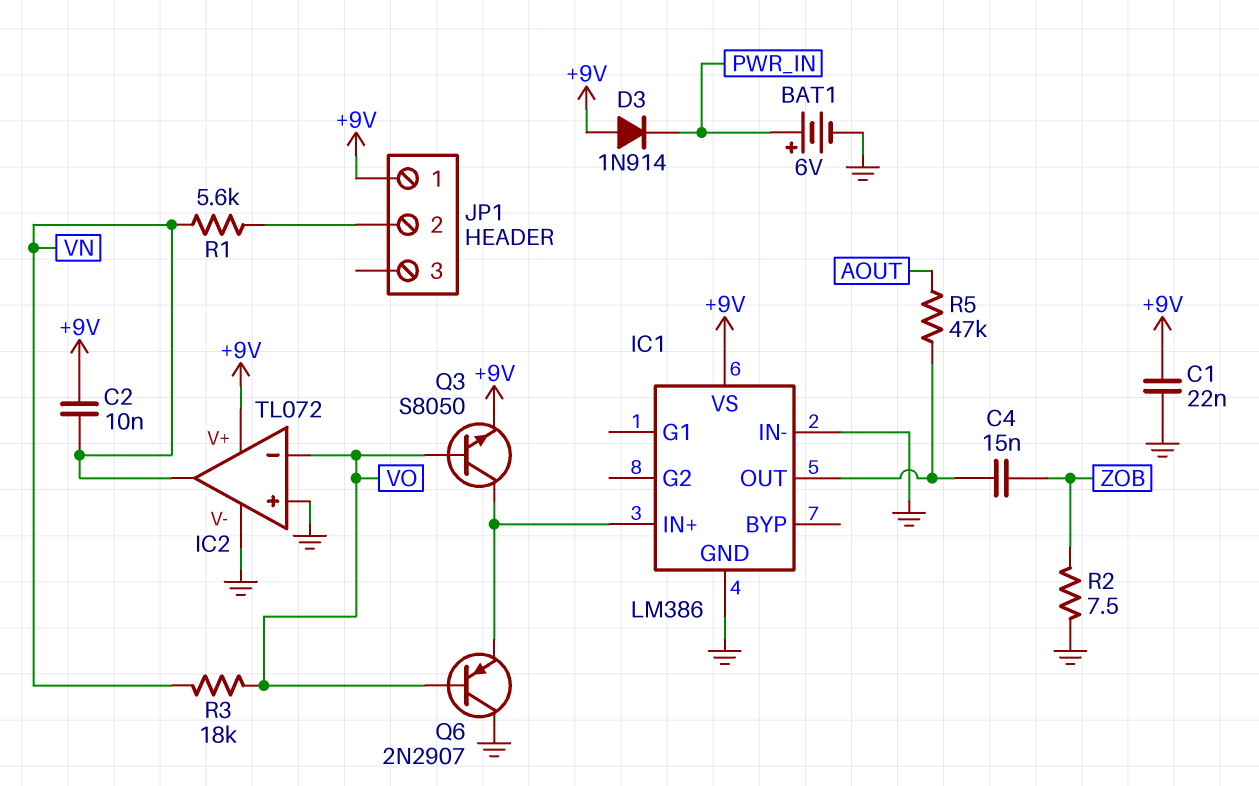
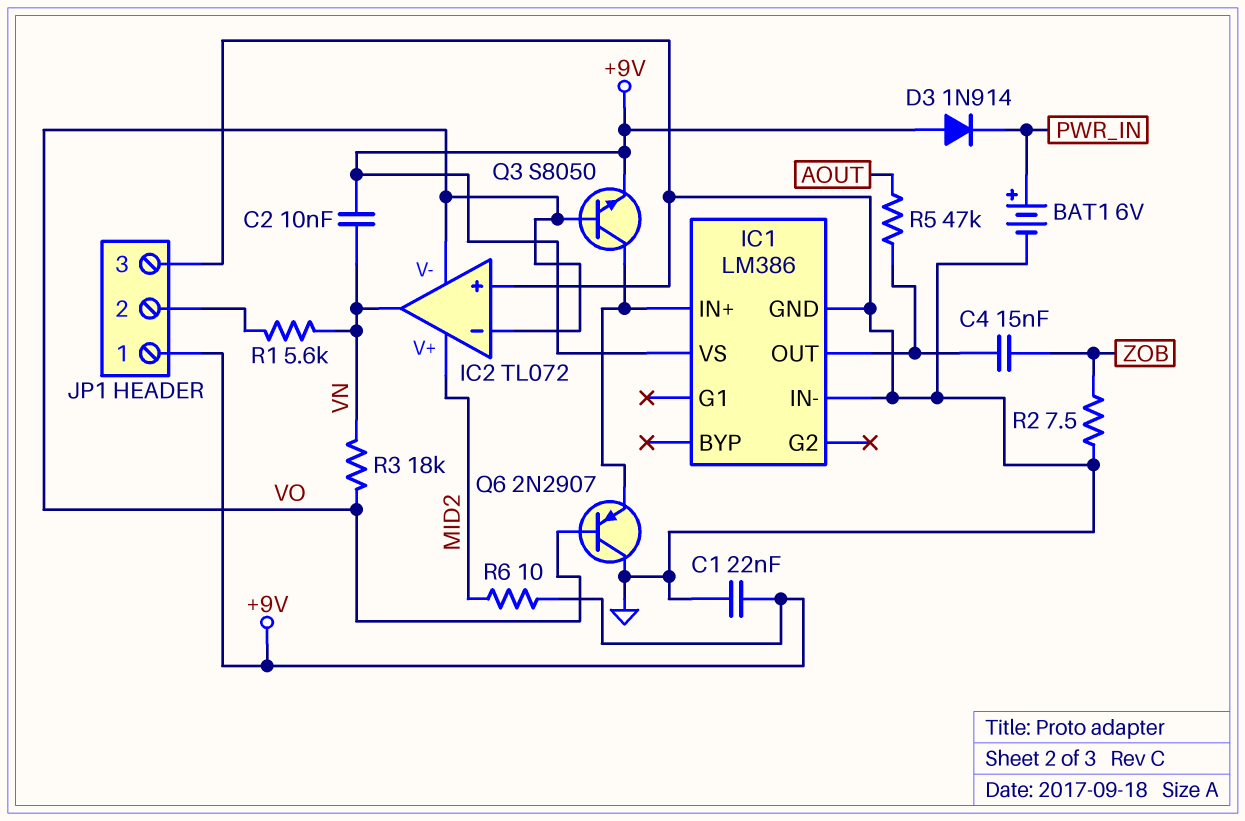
IC2 pin V+: +9V -> MID2
IC2 pin V-: GND -> VO
JP1 pin 3: none -> GND
R6: none -> 10 (+9V, MID2)

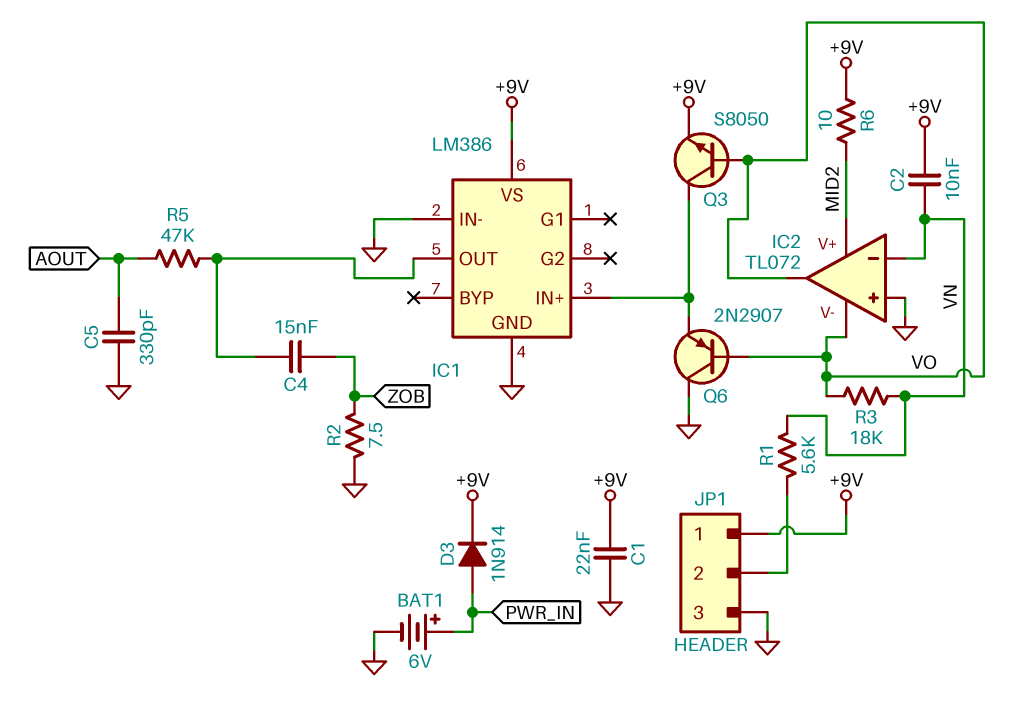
C5: none -> 330pF (AOUT, GND)
D3: diode 1N914 (A +9V, K PWR_IN) -> diode 1N914 (A PWR_IN, K +9V)
IC2 pin in-: VO -> VN
IC2 pin out: VN -> VO

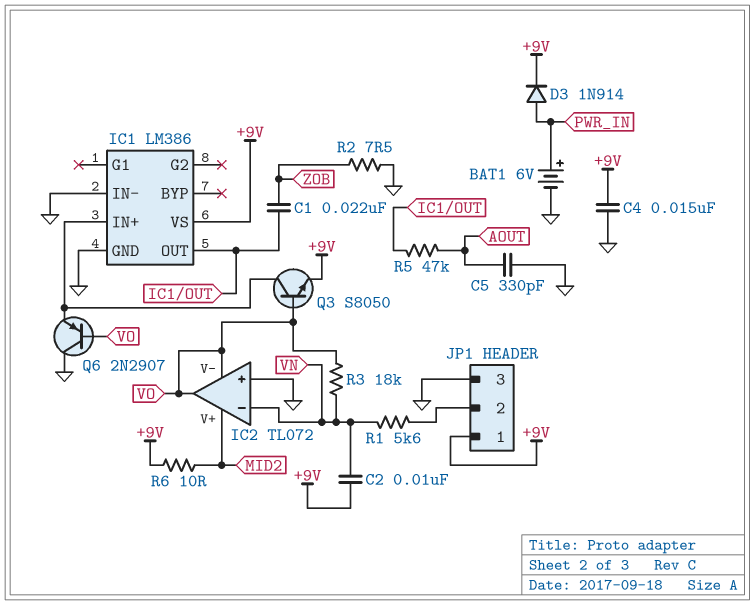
C1: 22nF (+9V, GND) -> 22nF (IC1/OUT, ZOB)
C4: 15nF (IC1/OUT, ZOB) -> 15nF (+9V, GND)

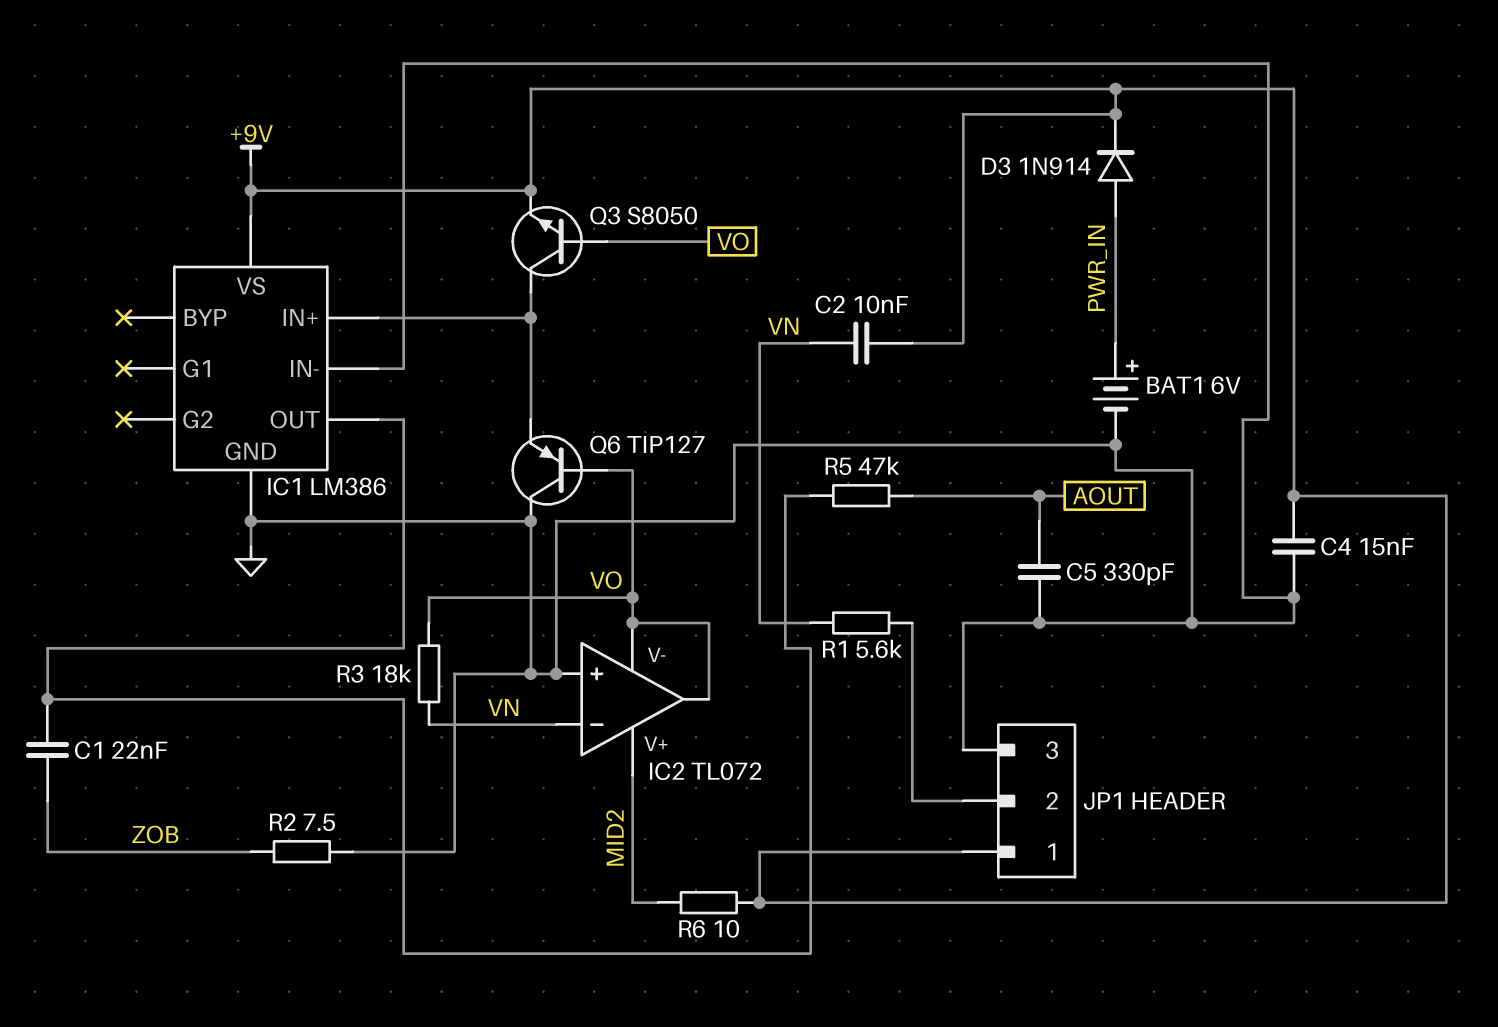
Q6: PNP 2N2907 (B VO, C GND, E IC1/IN+) -> PNP TIP127 (B VO, C GND, E IC1/IN+)

